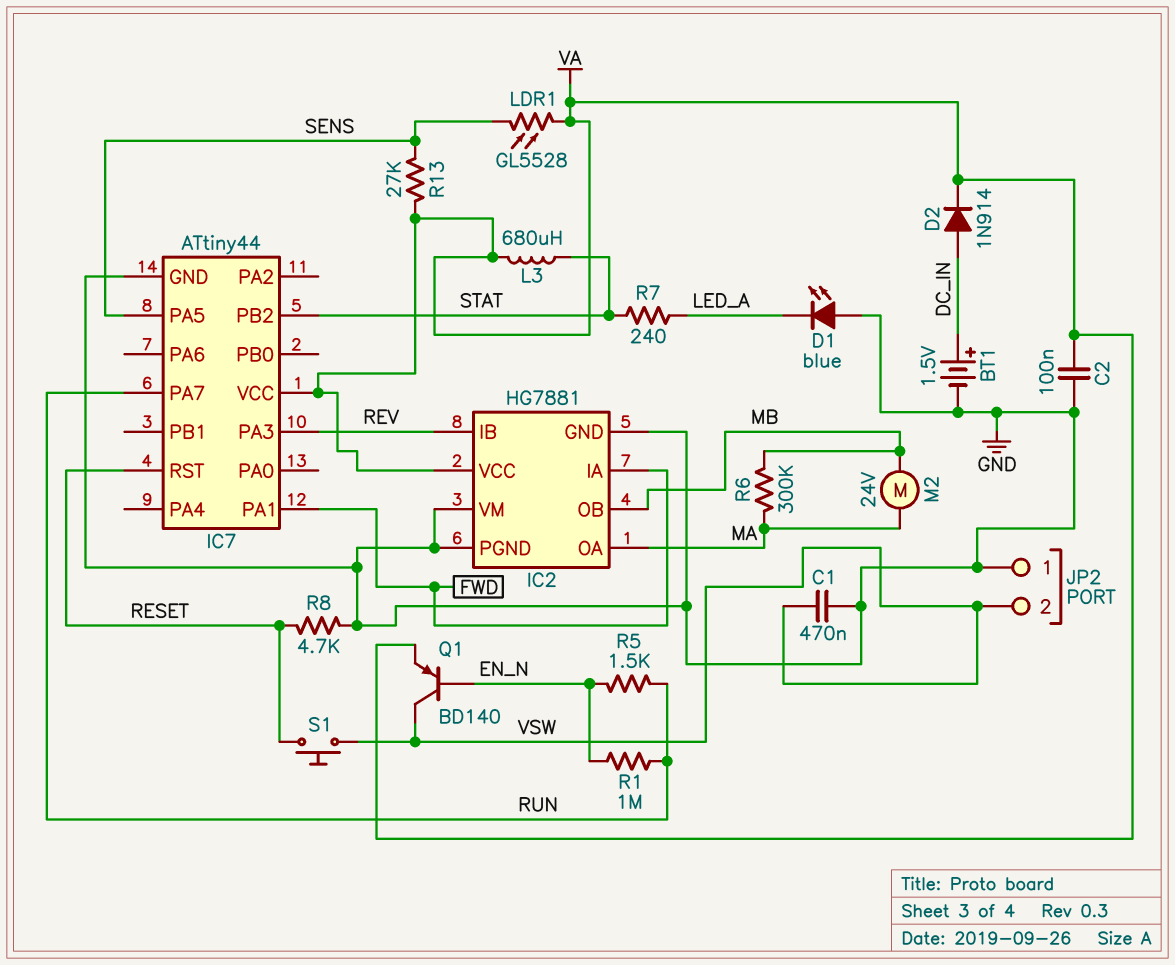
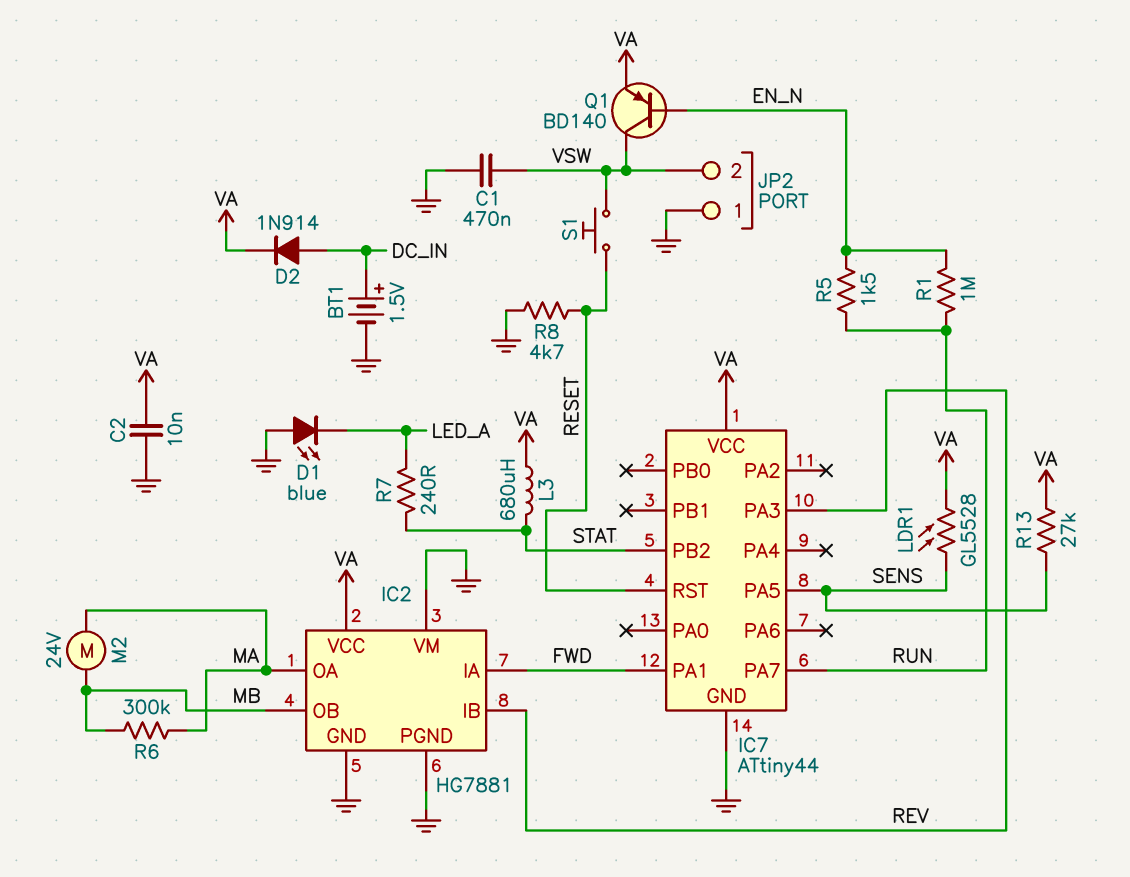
C2: 100nF (GND, VA) -> 10nF (GND, VA)

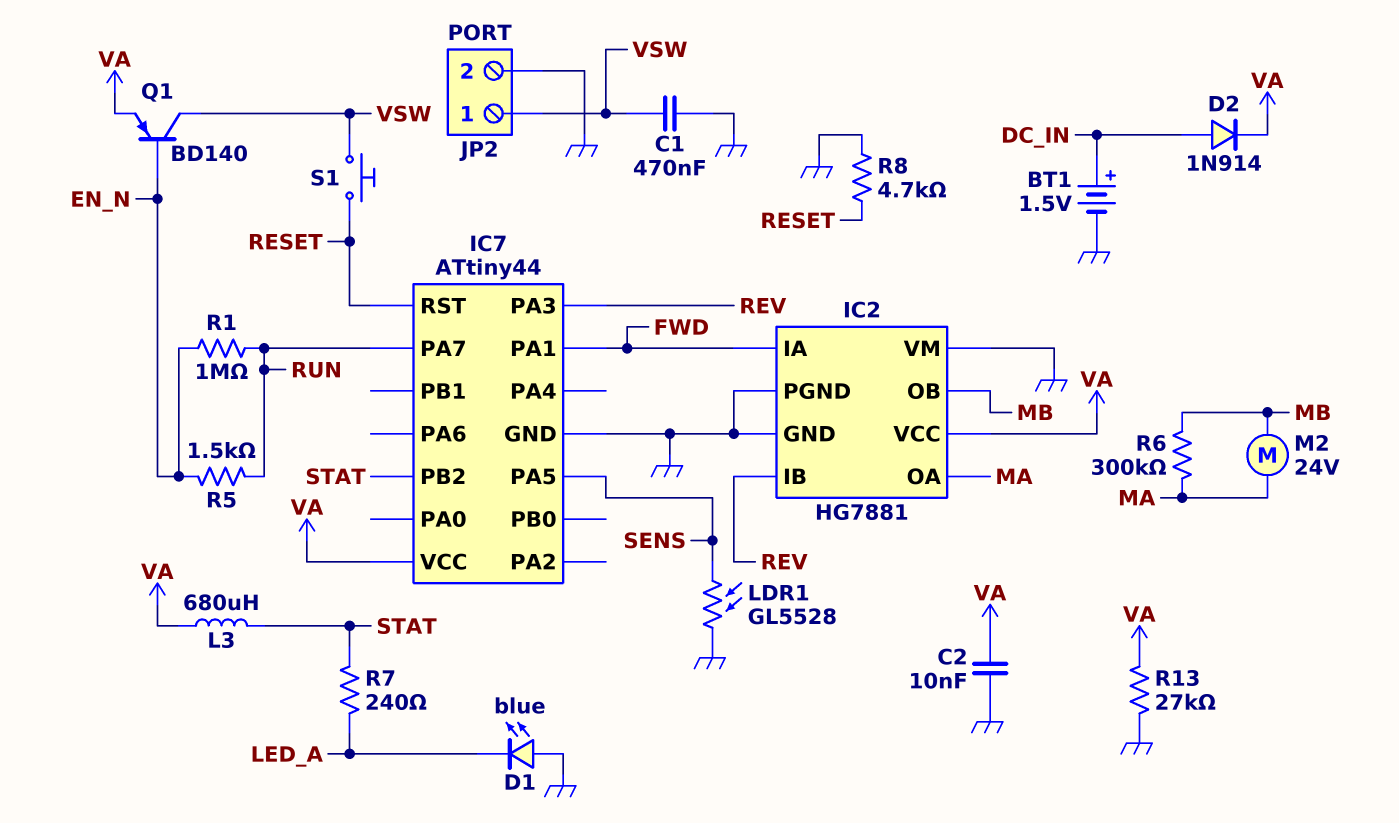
JP2 pin 1: GND -> VSW
JP2 pin 2: VSW -> GND
LDR1: GL5528 (SENS, VA) -> GL5528 (GND, SENS)
R13: 27k (SENS, VA) -> 27k (GND, VA)

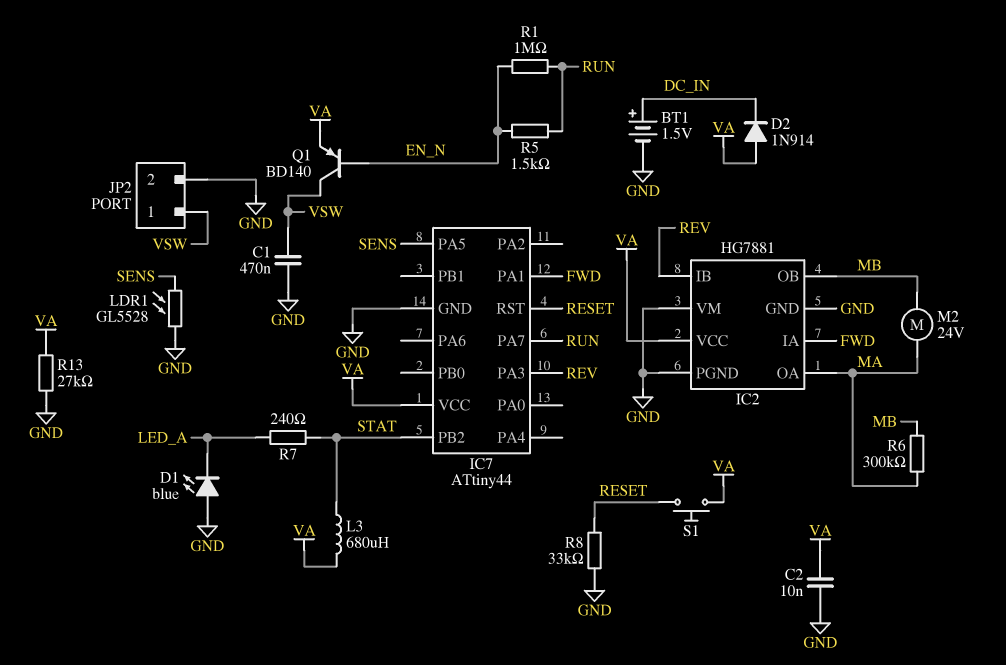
D2: diode 1N914 (A DC_IN, K VA) -> diode 1N914 (A VA, K DC_IN)
R8: 4.7k (GND, RESET) -> 33k (GND, RESET)
S1: button (RESET, VSW) -> button (RESET, VA)

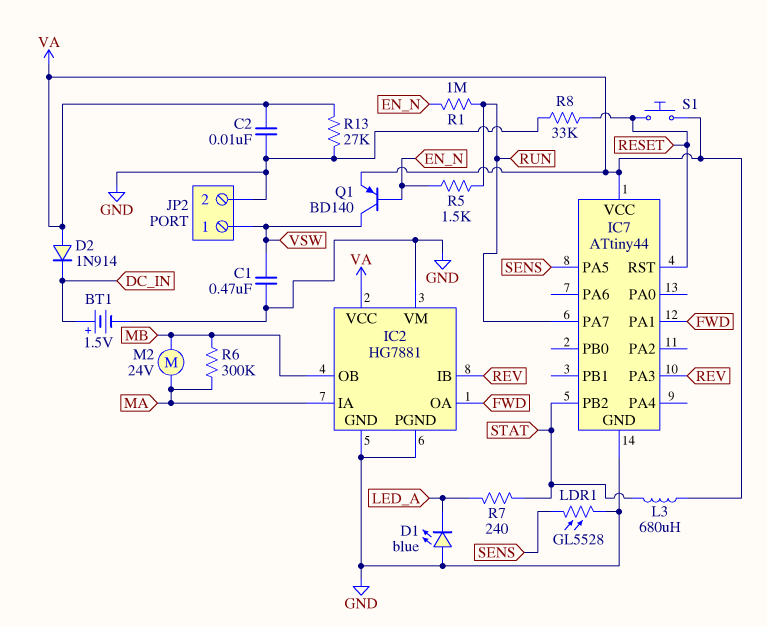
IC2 pin IA: FWD -> MA
IC2 pin OA: MA -> FWD

